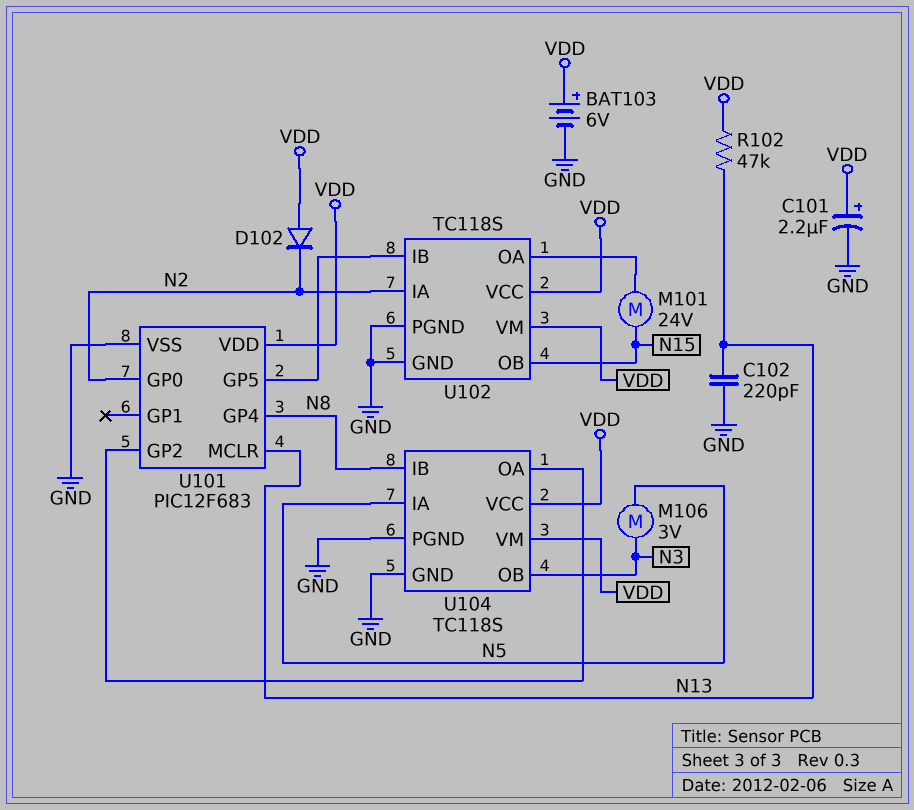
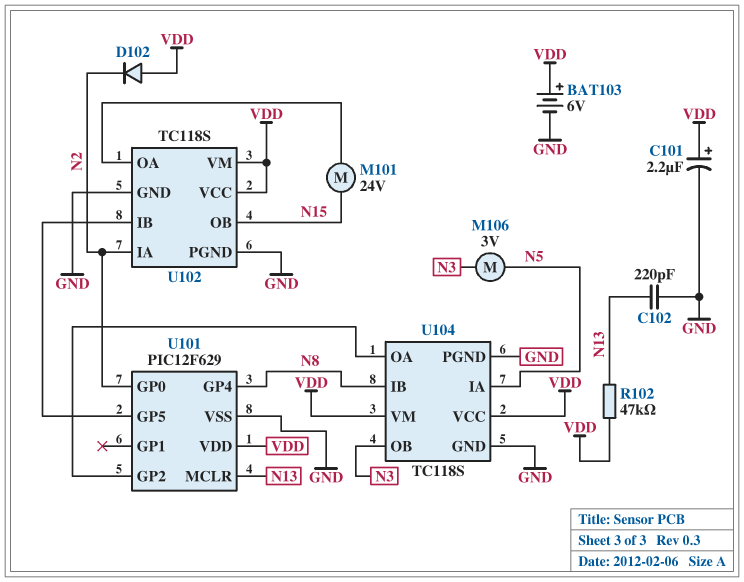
U101: PIC12F683 -> PIC12F629

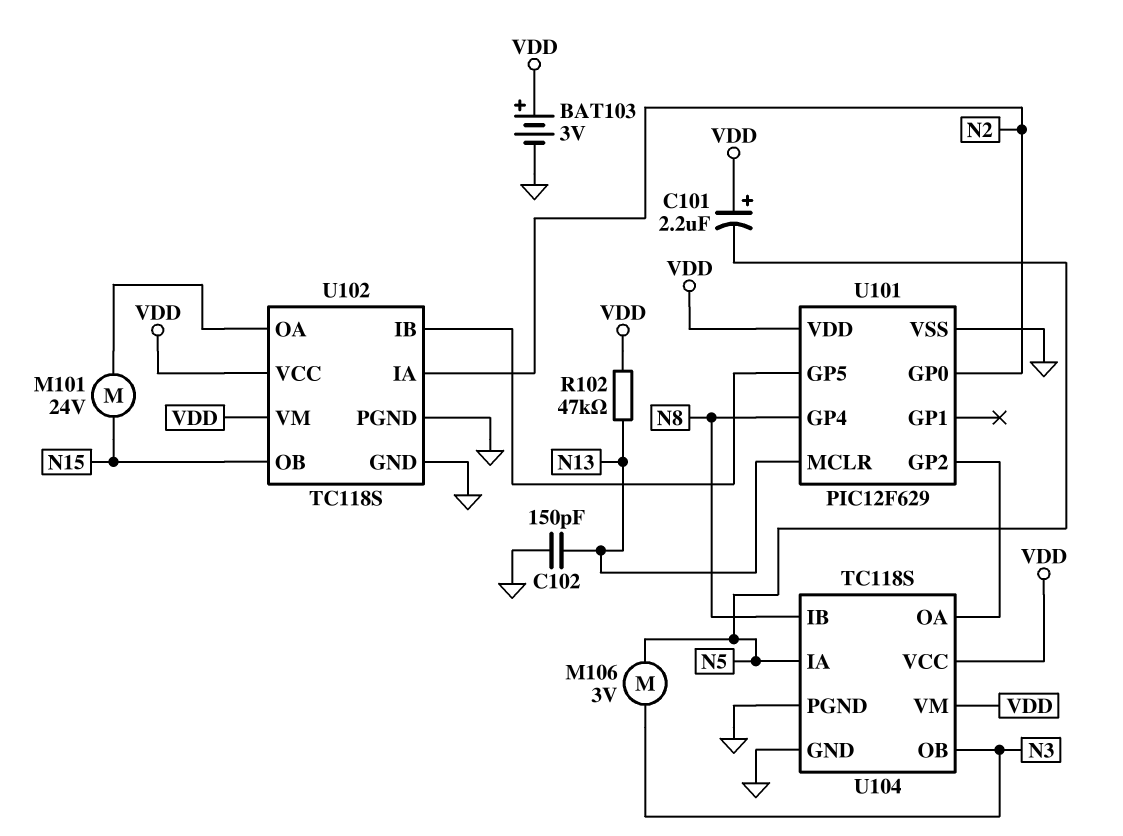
BAT103: 6V (plus VDD, minus GND) -> 3V (plus VDD, minus GND)
C101: 2.2uF (plus VDD, minus GND) -> 2.2uF (plus VDD, minus N5)
C102: 220pF (GND, N13) -> 150pF (GND, N13)
D102: diode (A VDD, K N2) -> none

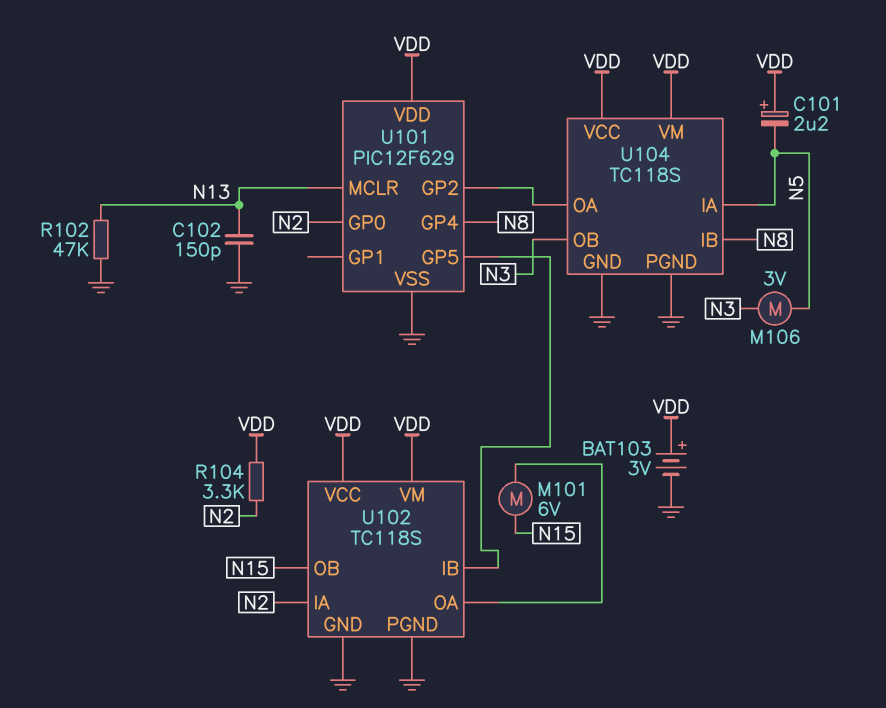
M101: motor 24V (N15, U102/OA) -> motor 6V (N15, U102/OA)
R102: 47k (N13, VDD) -> 47k (GND, N13)
R104: none -> 3.3k (N2, VDD)

